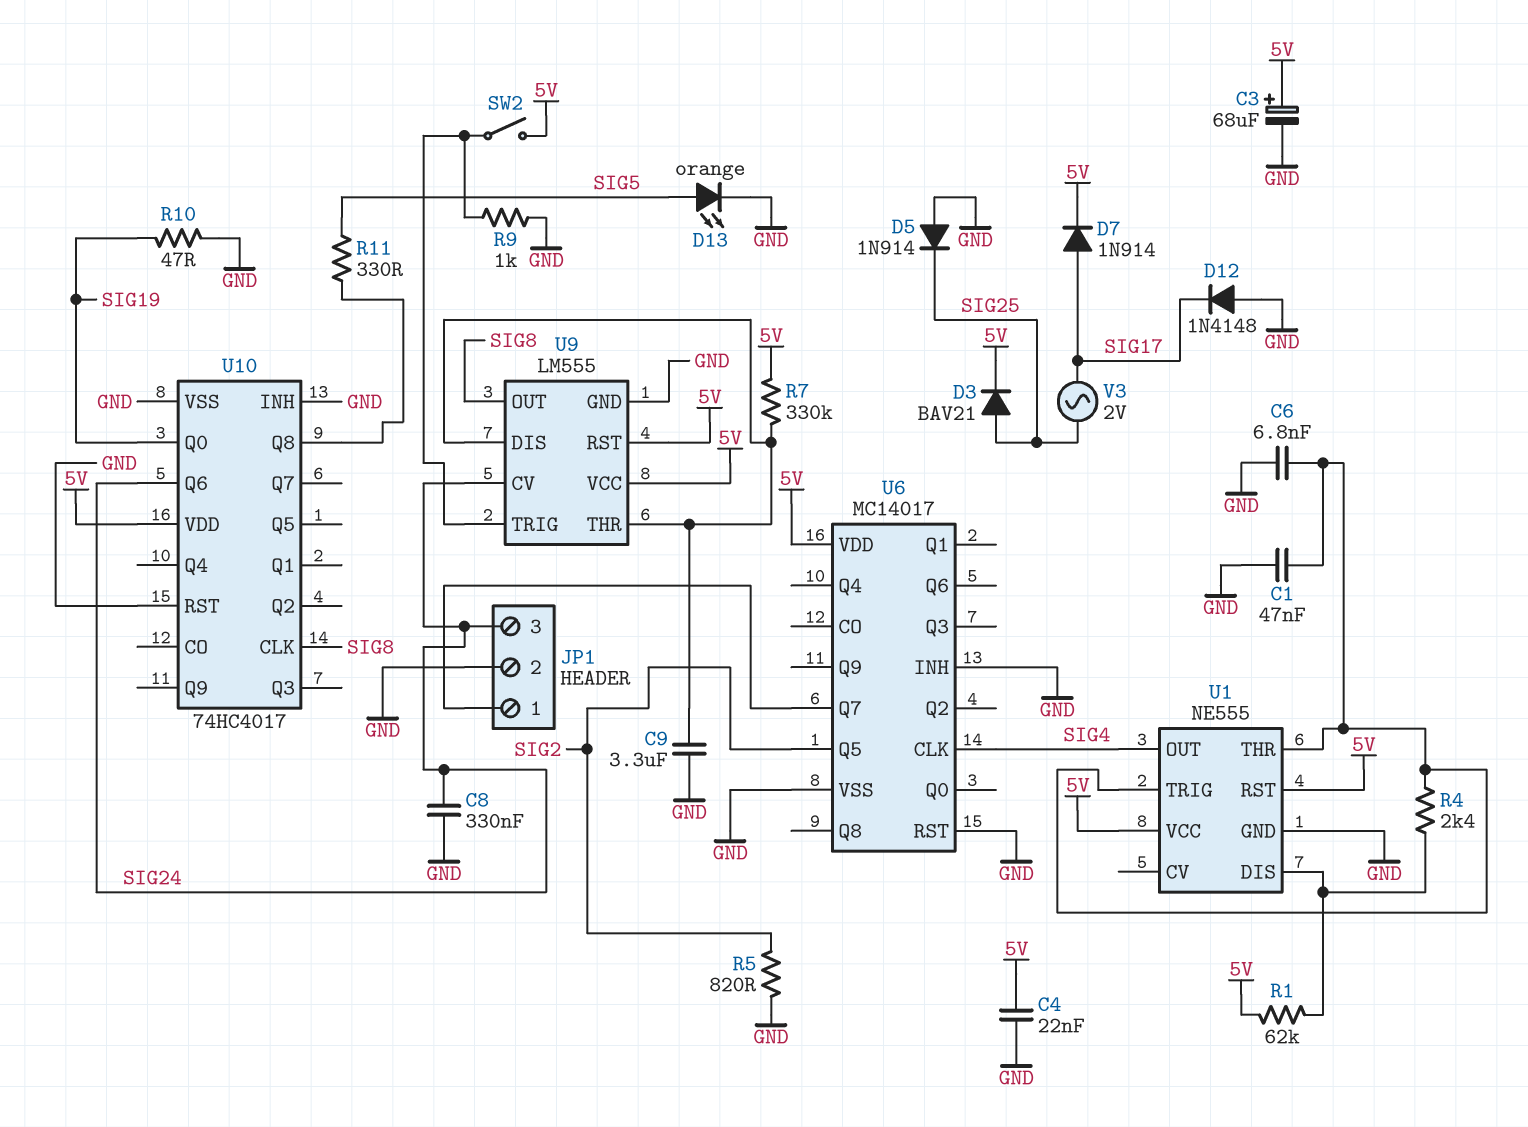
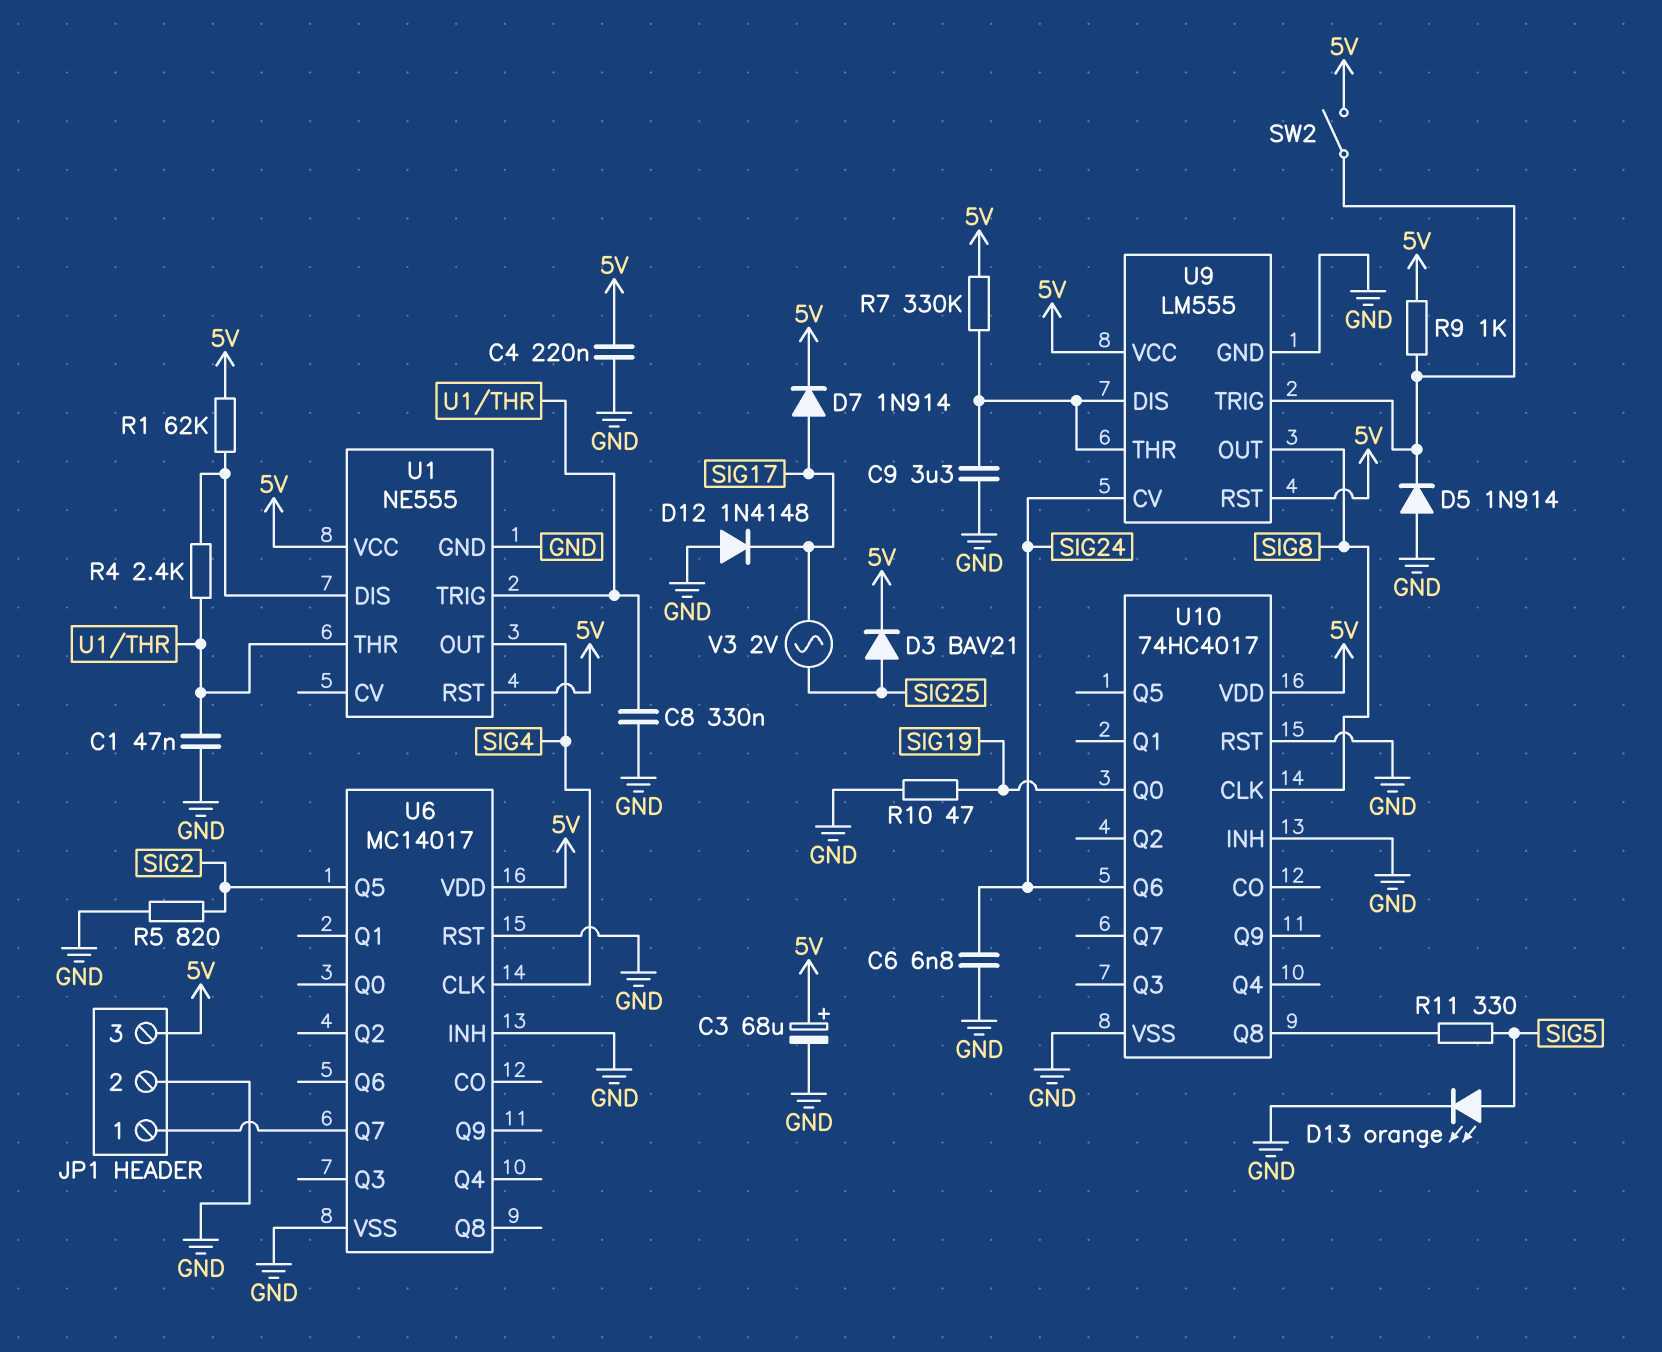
C4: 22nF (5V, GND) -> 220nF (5V, GND)
C6: 6.8nF (GND, U1/THR) -> 6.8nF (GND, SIG24)
C8: 330nF (GND, SIG24) -> 330nF (GND, U1/THR)
D5: diode 1N914 (A GND, K SIG25) -> diode 1N914 (A GND, K U9/TRIG)
JP1 pin 3: SIG24 -> 5V
R9: 1k (GND, U9/TRIG) -> 1k (5V, U9/TRIG)

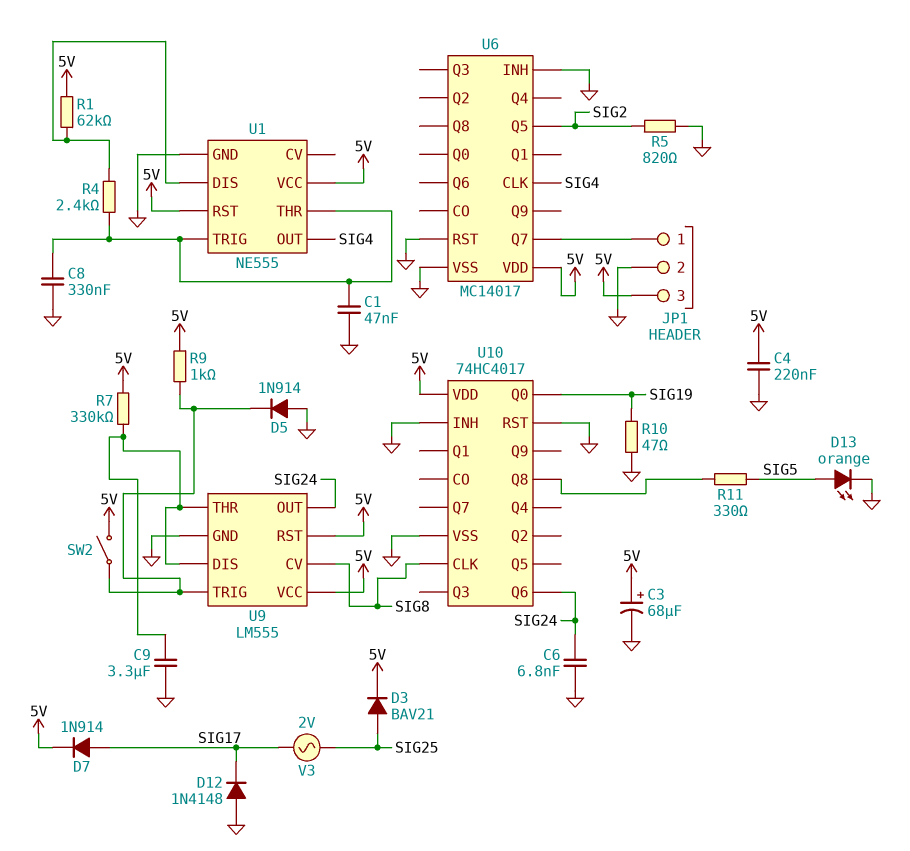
U9 pin CV: SIG24 -> SIG8
U9 pin OUT: SIG8 -> SIG24

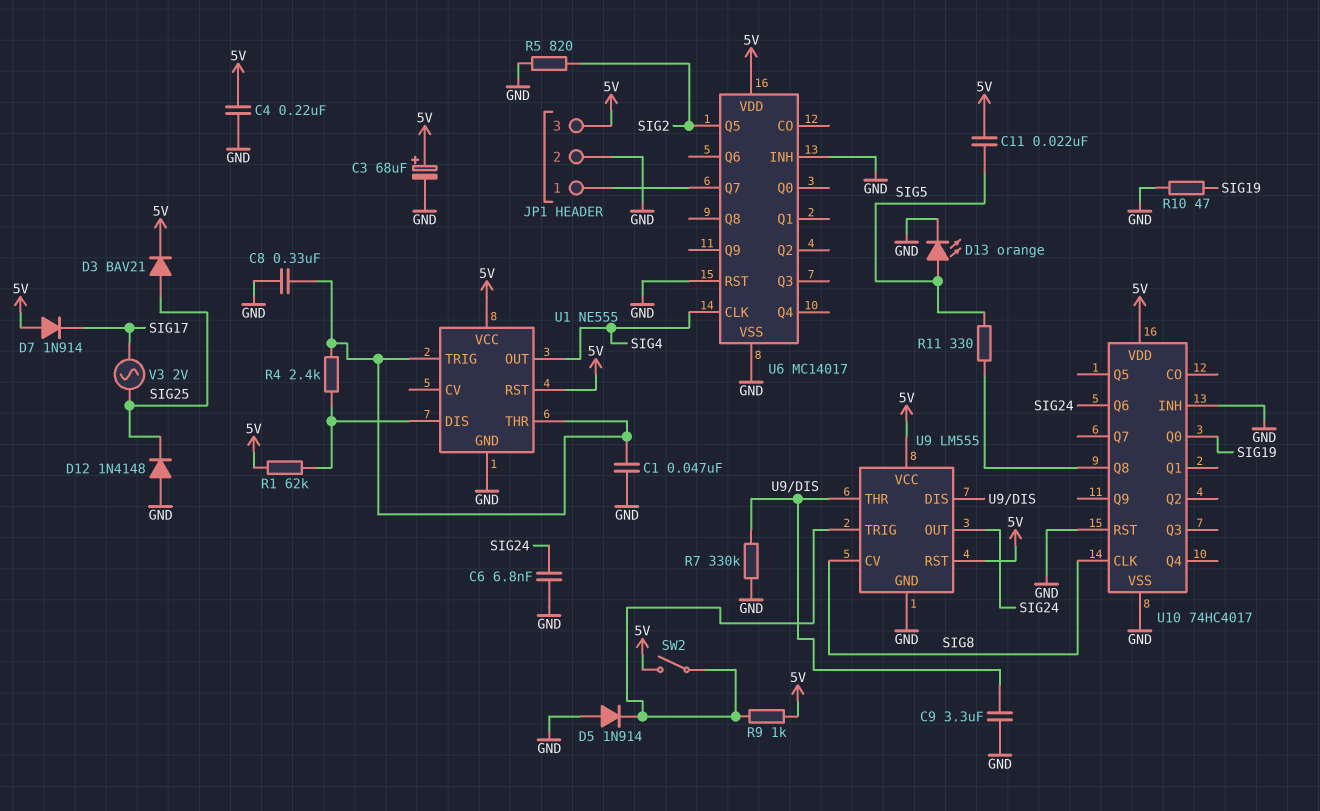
C11: none -> 22nF (5V, SIG5)
D7: diode 1N914 (A SIG17, K 5V) -> diode 1N914 (A 5V, K SIG17)
D12: diode 1N4148 (A GND, K SIG17) -> diode 1N4148 (A GND, K SIG25)
R7: 330k (5V, U9/DIS) -> 330k (GND, U9/DIS)

